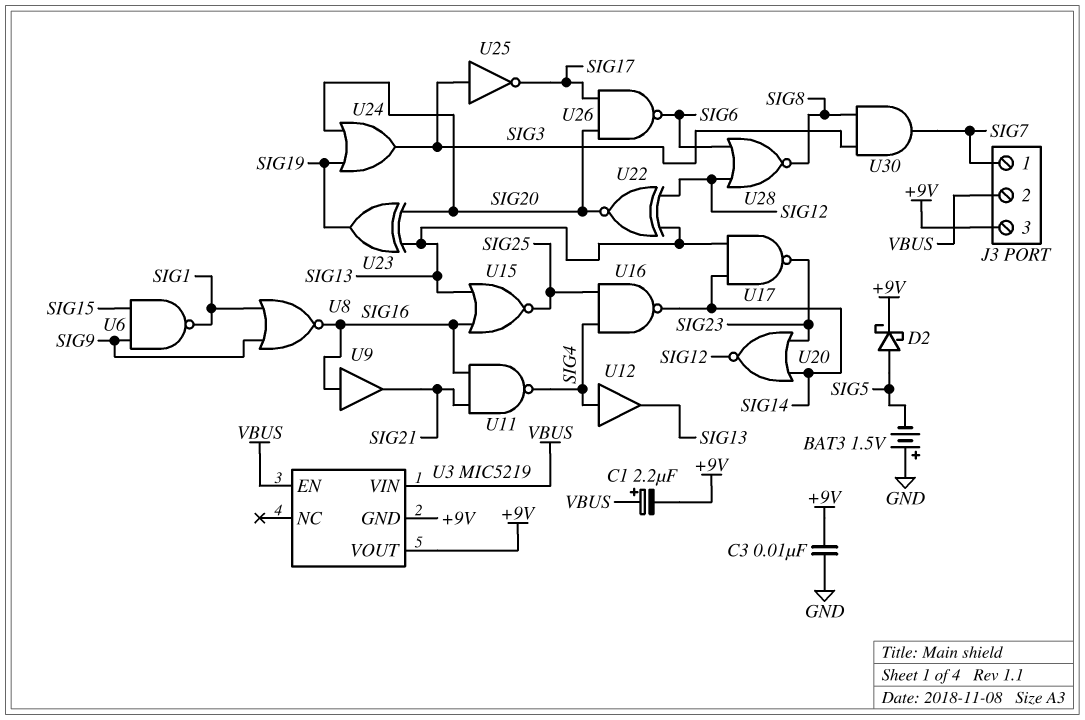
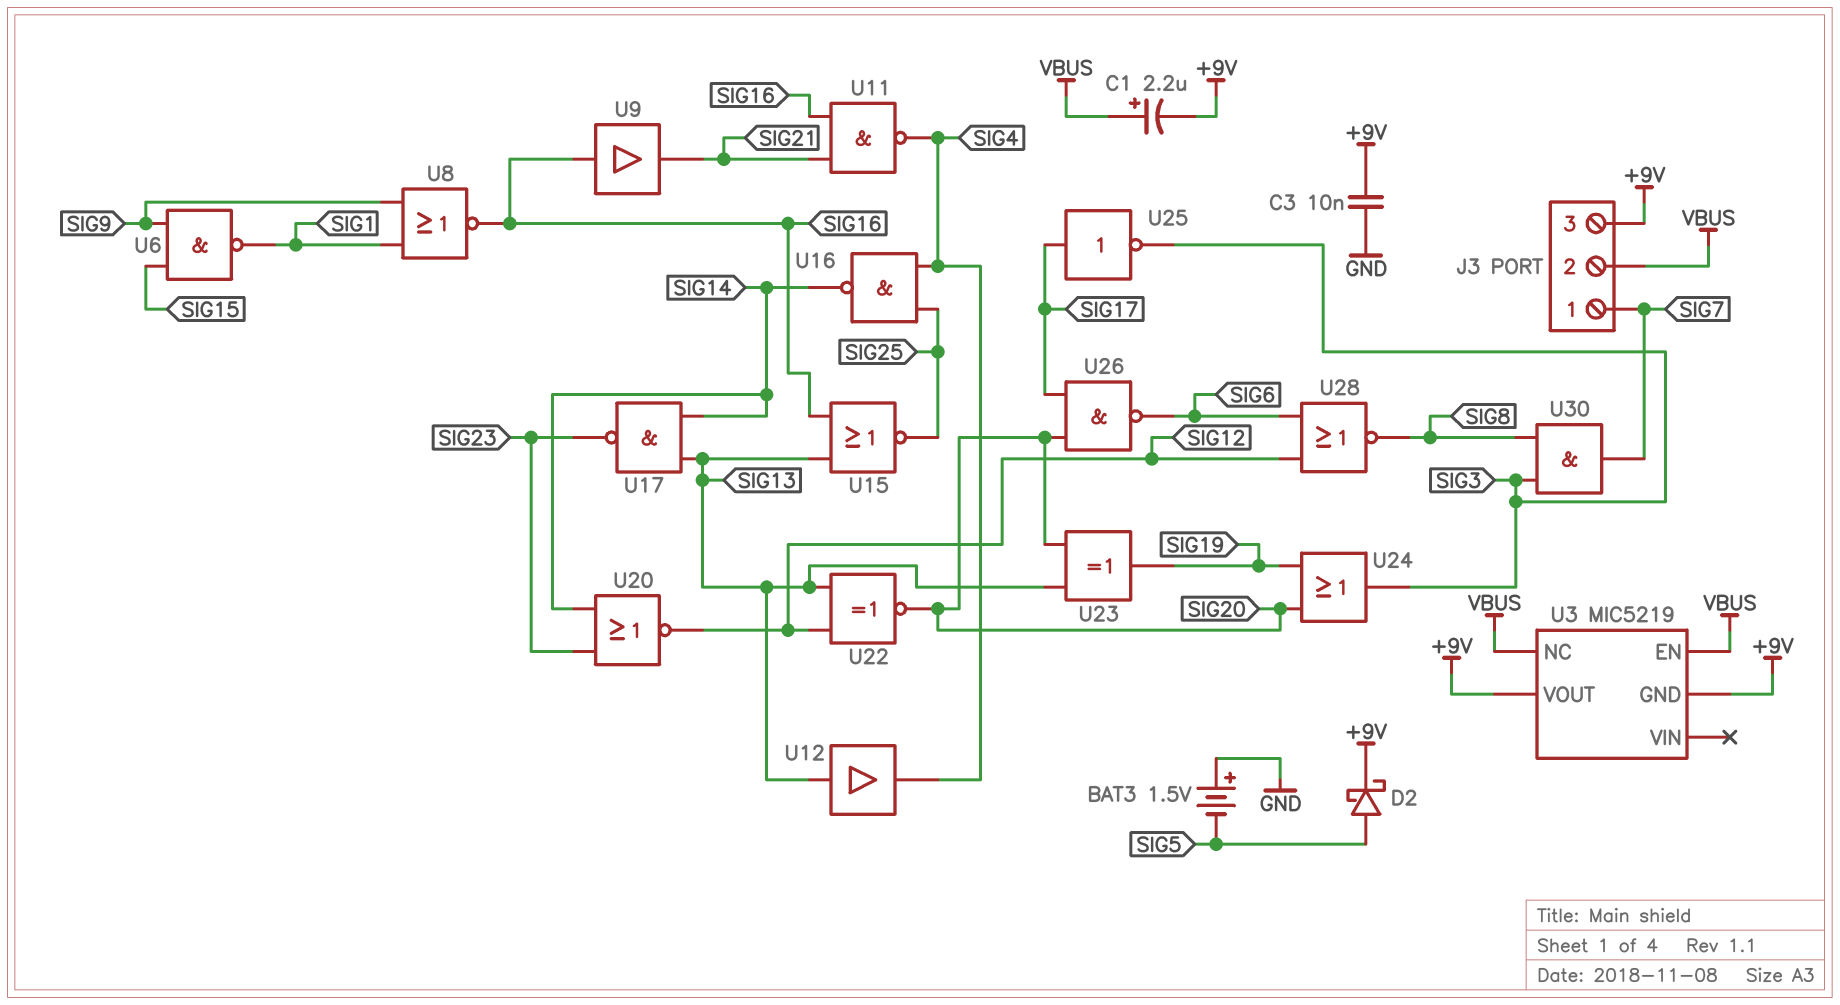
U3 pin NC: none -> VBUS
U3 pin VIN: VBUS -> none
U12: buffer (in SIG4, out SIG13) -> buffer (in SIG13, out SIG4)
U25: NOT (in SIG3, out SIG17) -> NOT (in SIG17, out SIG3)

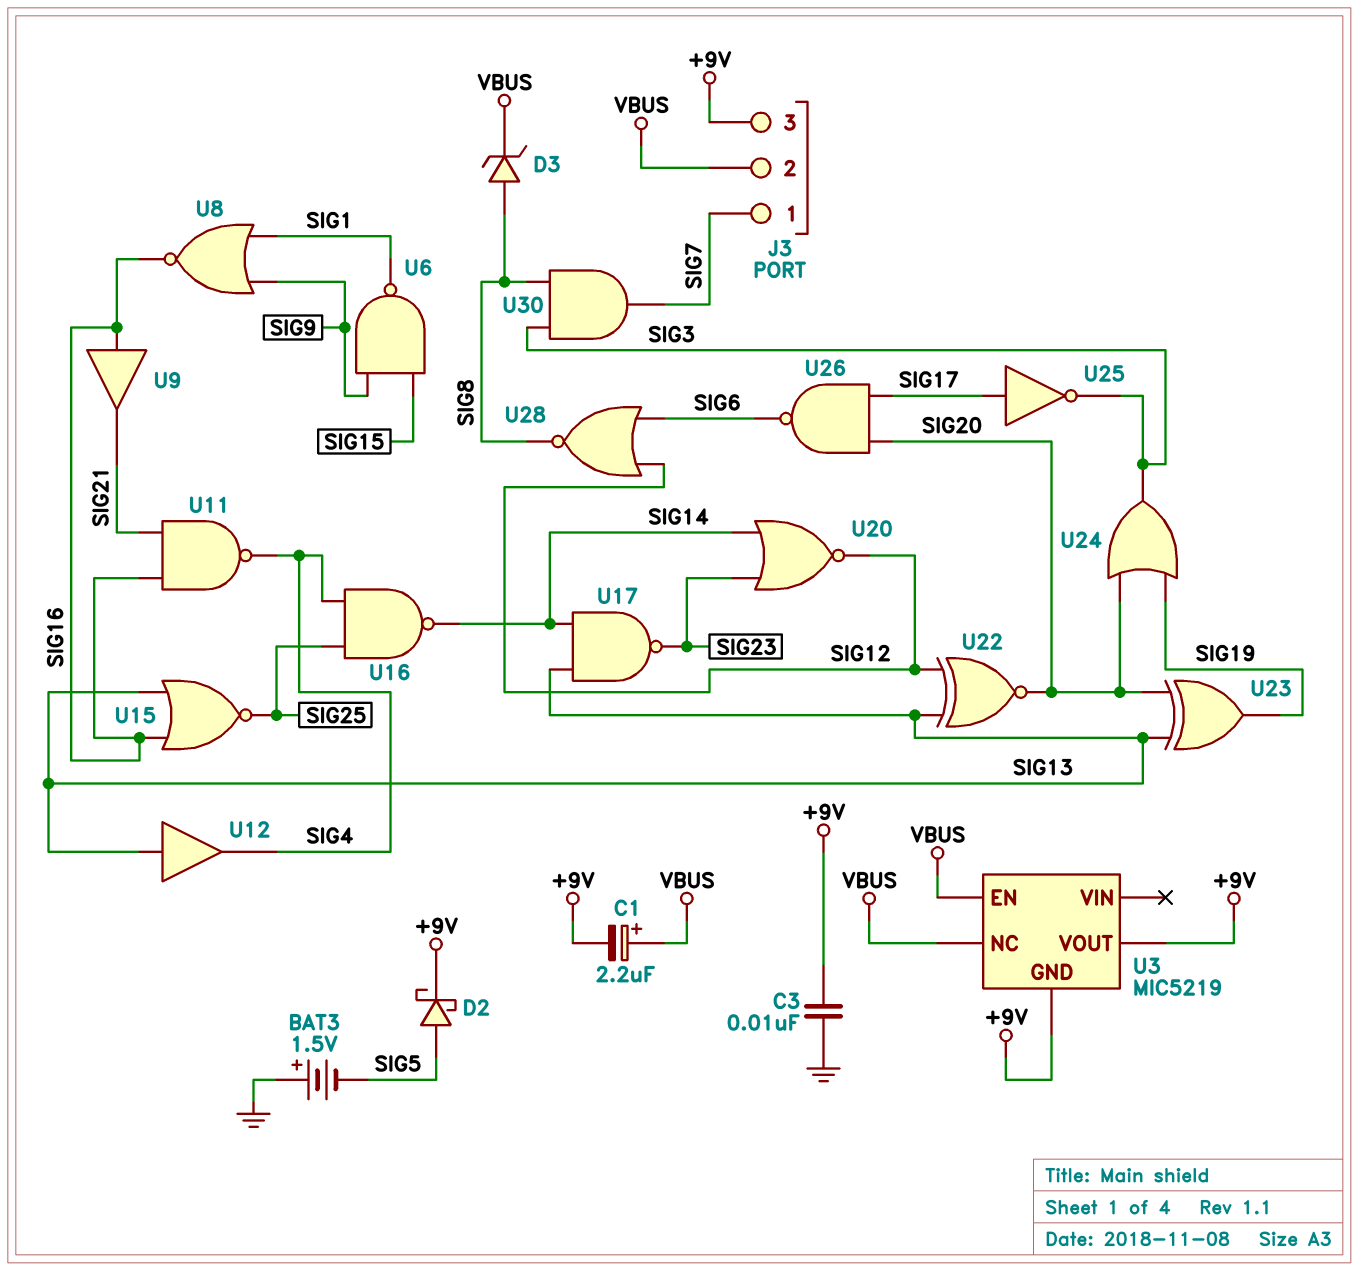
D3: none -> zener (A SIG8, K VBUS)

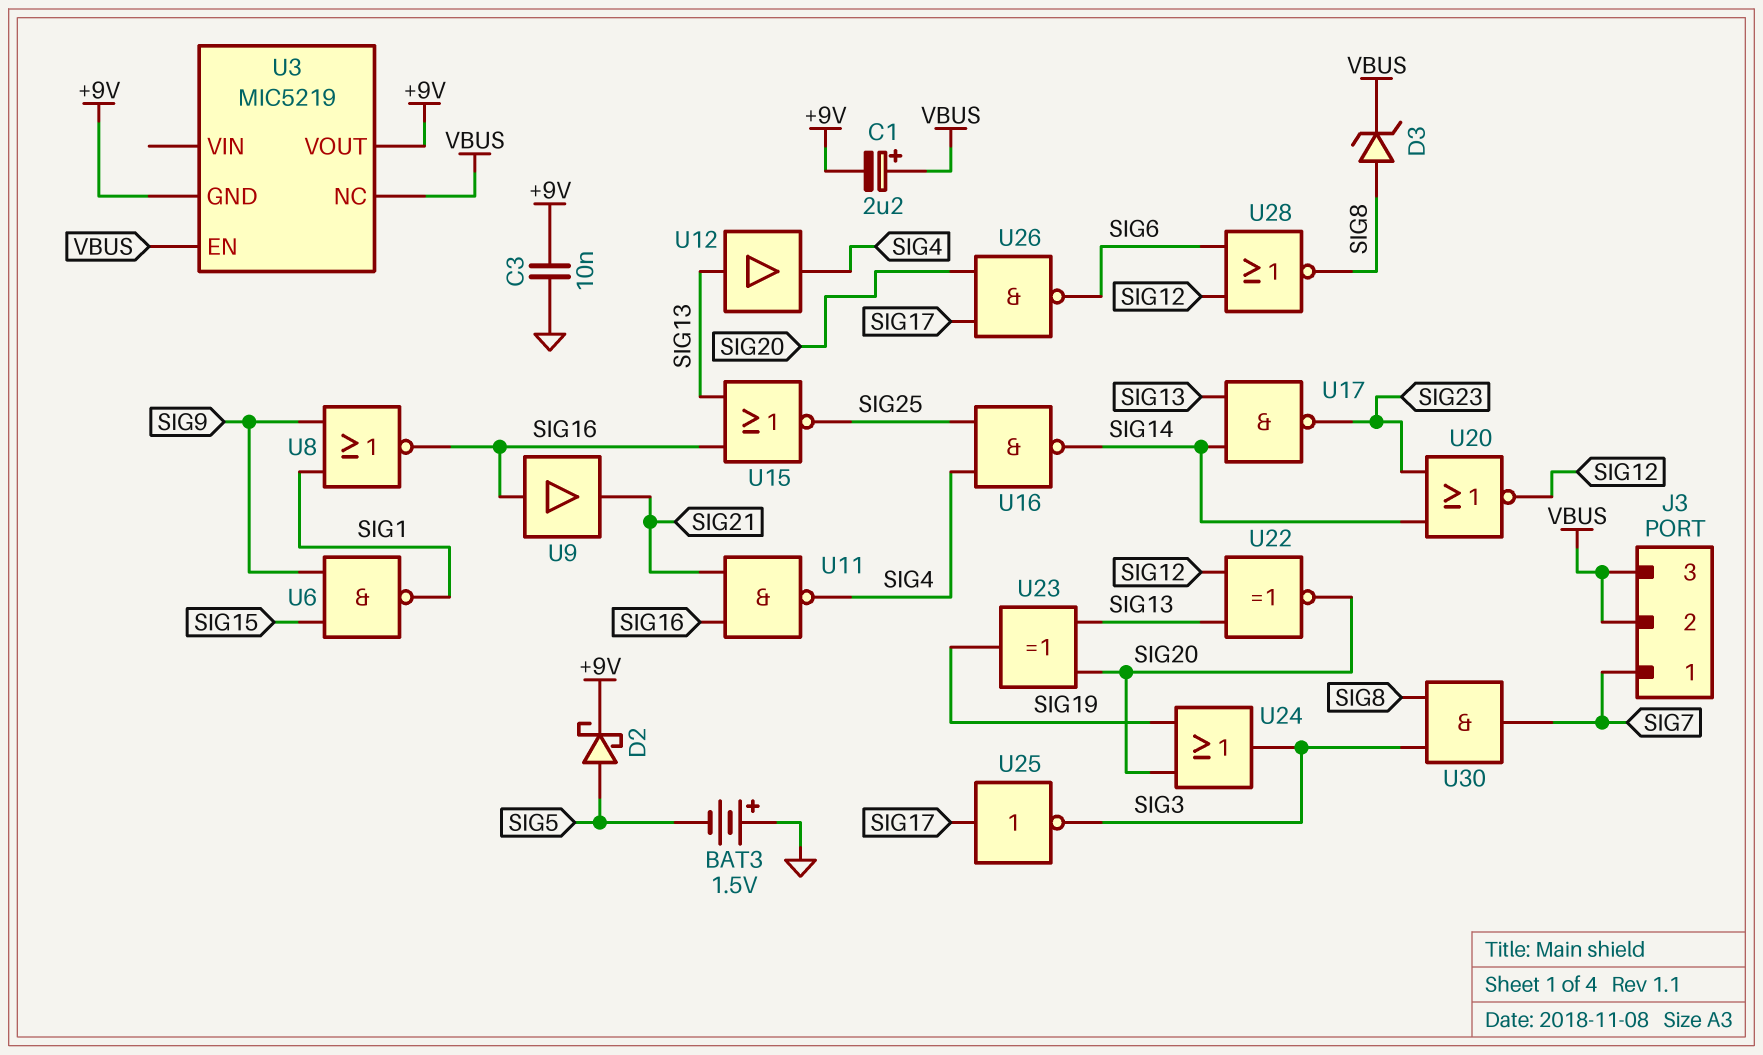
J3 pin 3: +9V -> VBUS

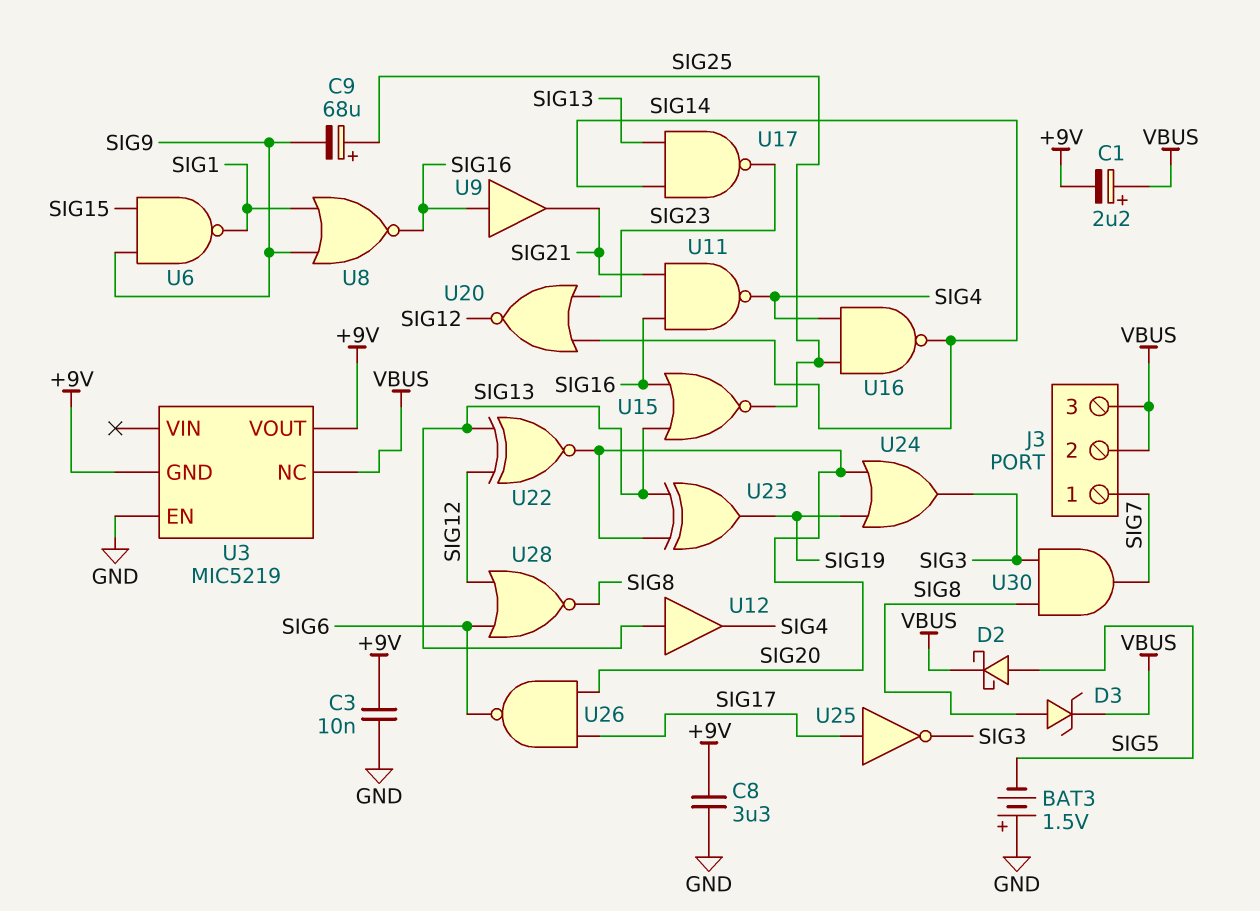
C8: none -> 3.3uF (+9V, GND)
C9: none -> 68uF (plus SIG25, minus SIG9)
D2: schottky (A SIG5, K +9V) -> schottky (A SIG5, K VBUS)
U3 pin EN: VBUS -> GND

